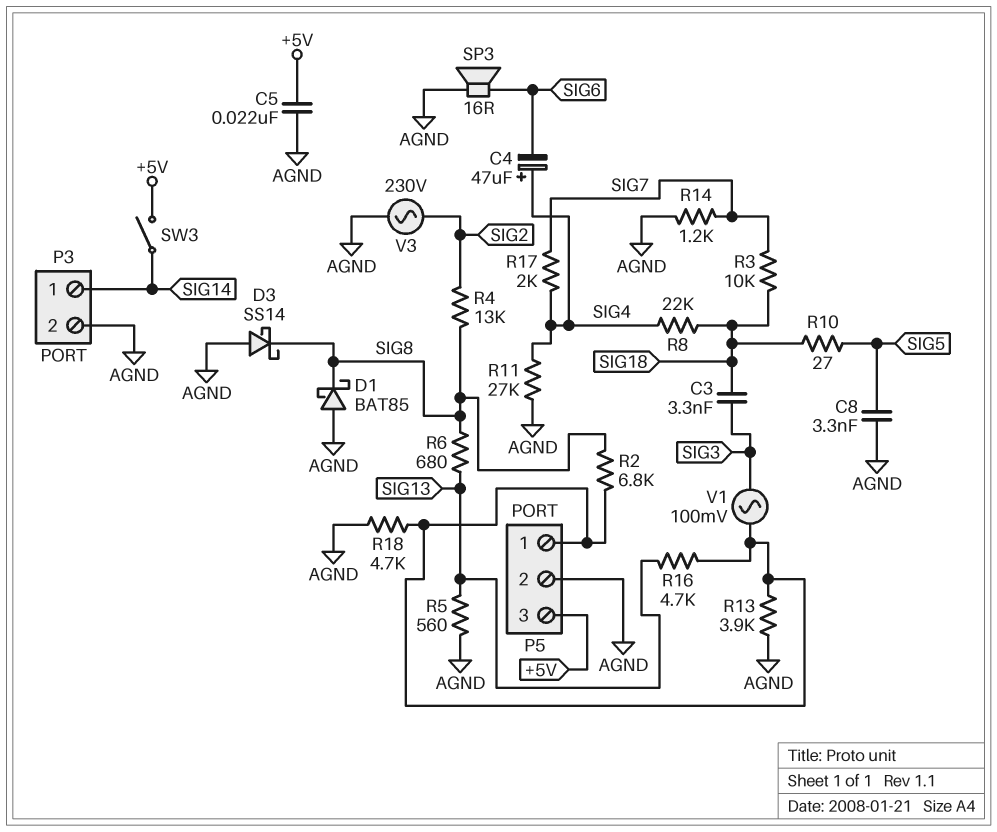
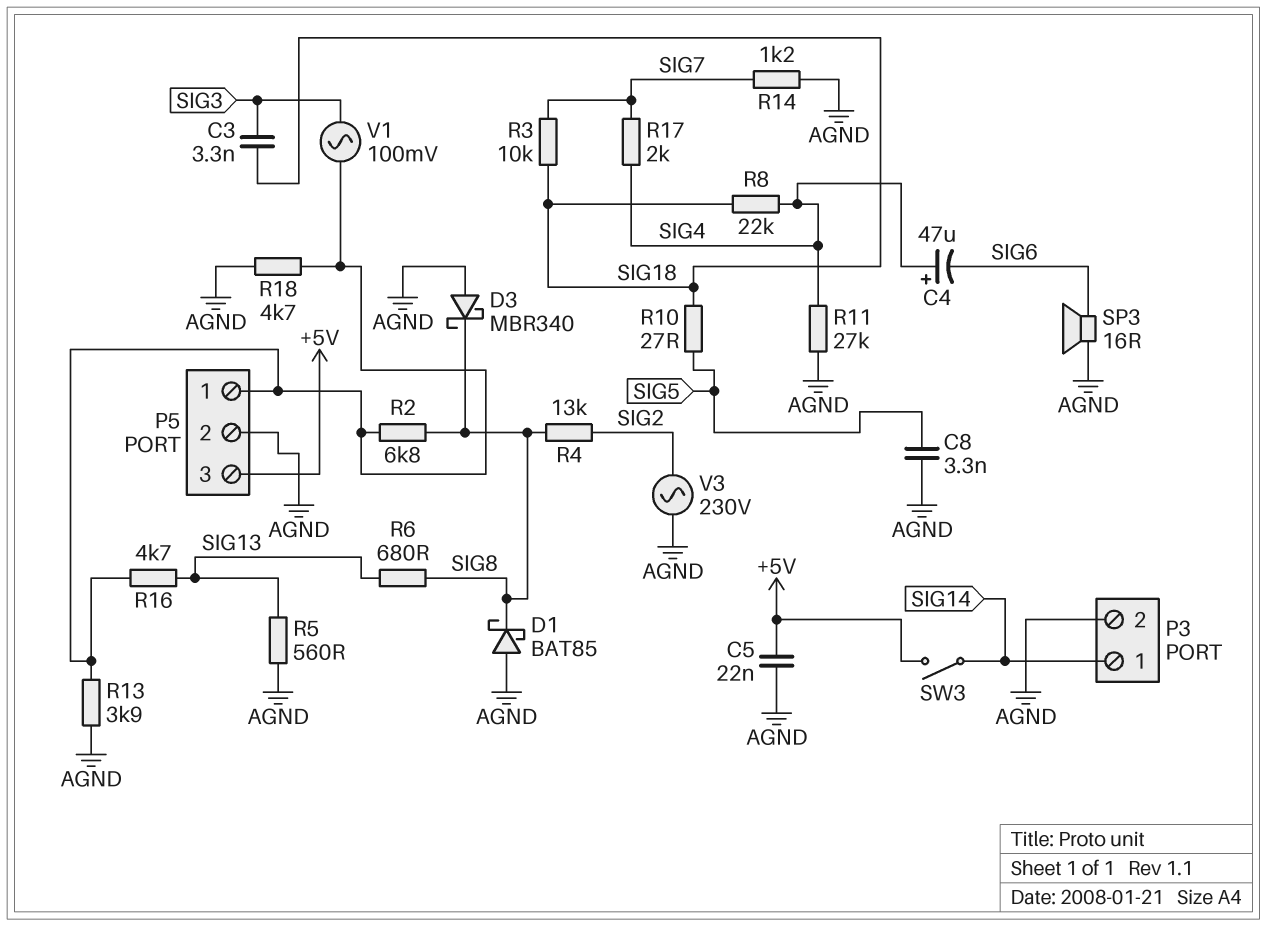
D3: schottky SS14 (A AGND, K SIG8) -> schottky MBR340 (A AGND, K SIG8)

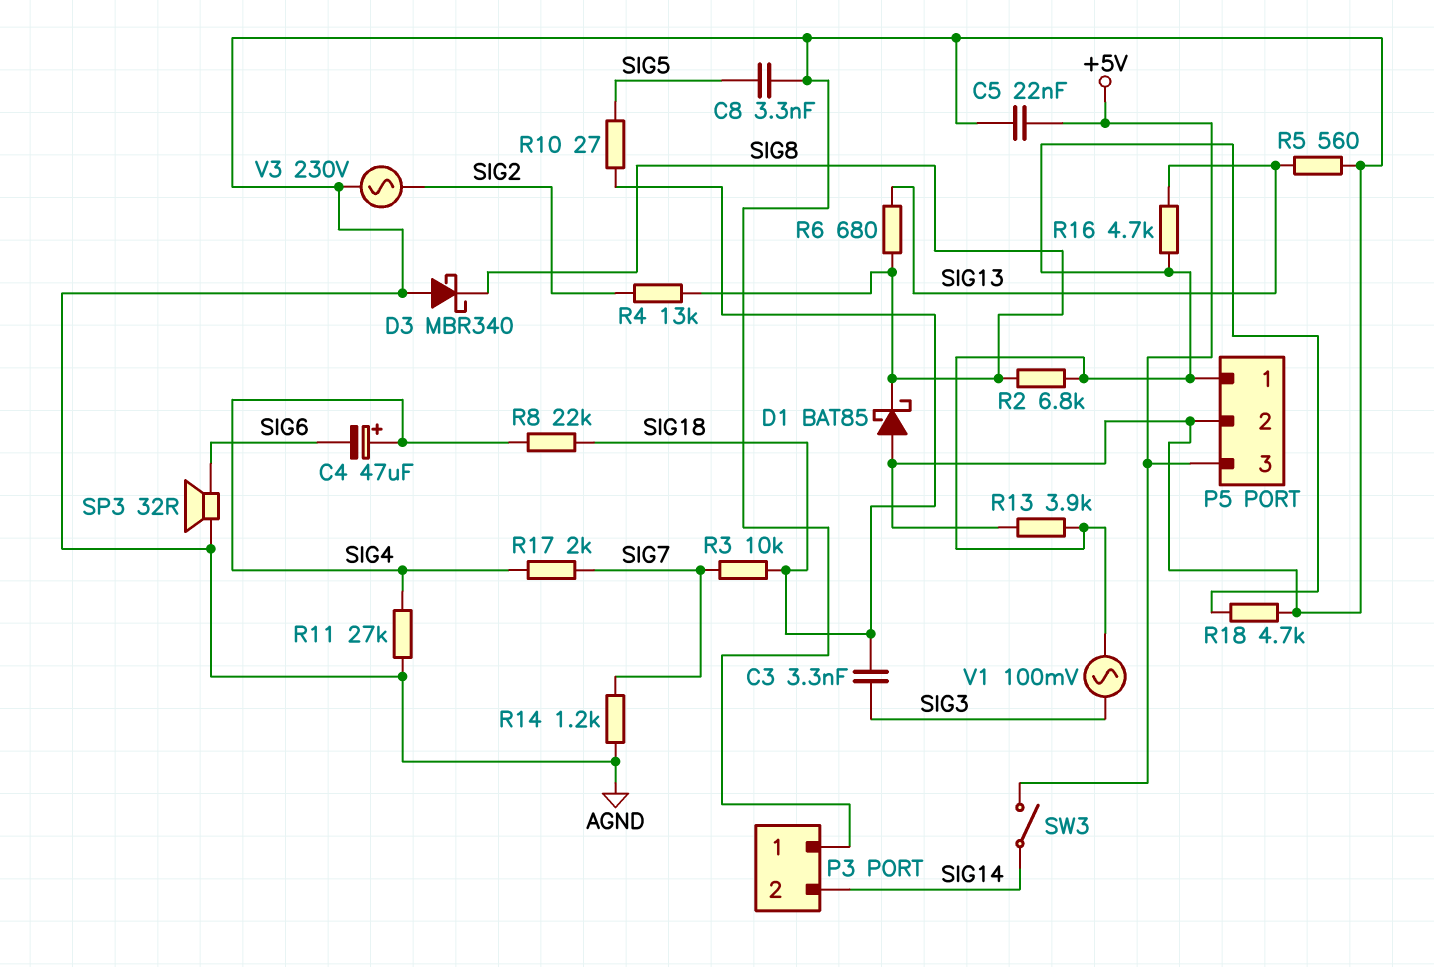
P3 pin 1: SIG14 -> AGND
P3 pin 2: AGND -> SIG14
SP3: speaker 16R (AGND, SIG6) -> speaker 32R (AGND, SIG6)

